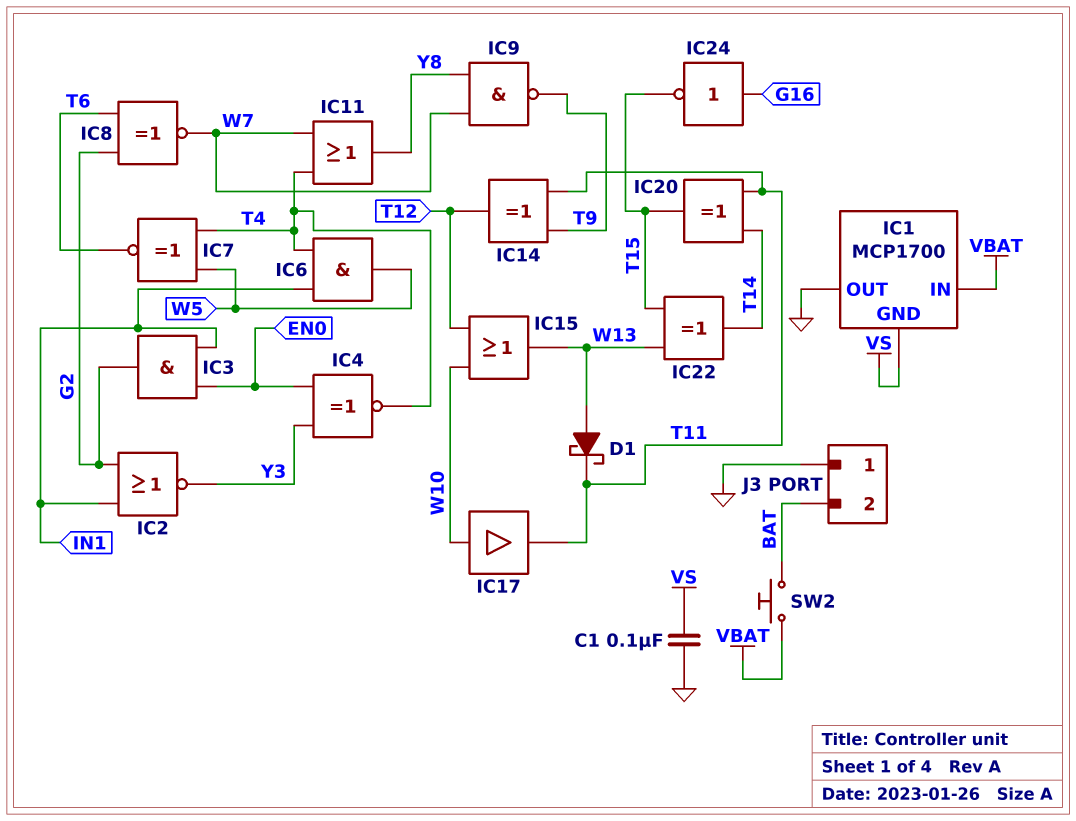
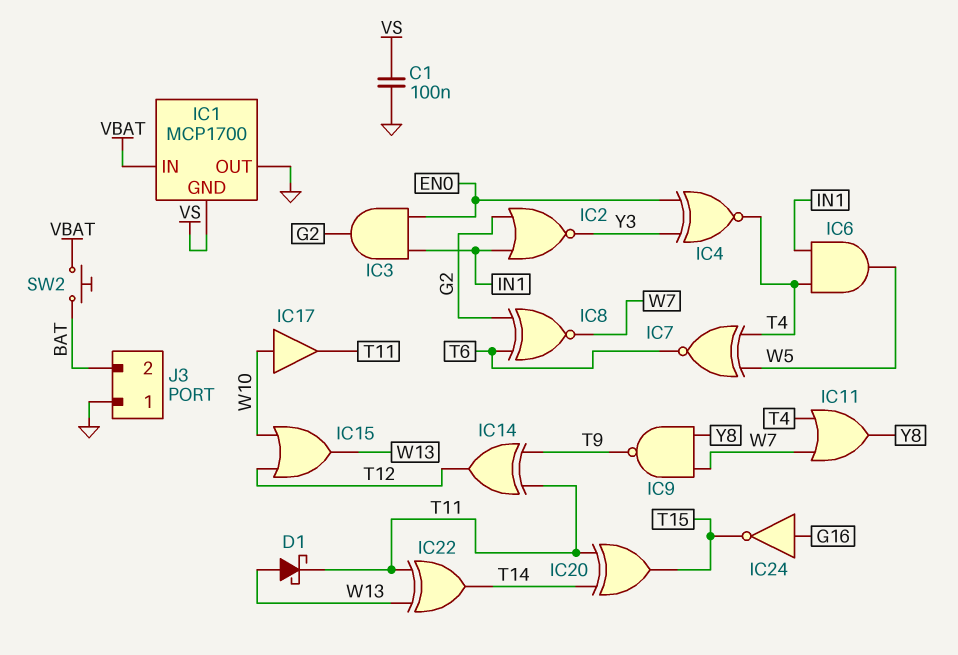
IC22: XOR (in T15, in W13, out T14) -> XOR (in T11, in W13, out T14)

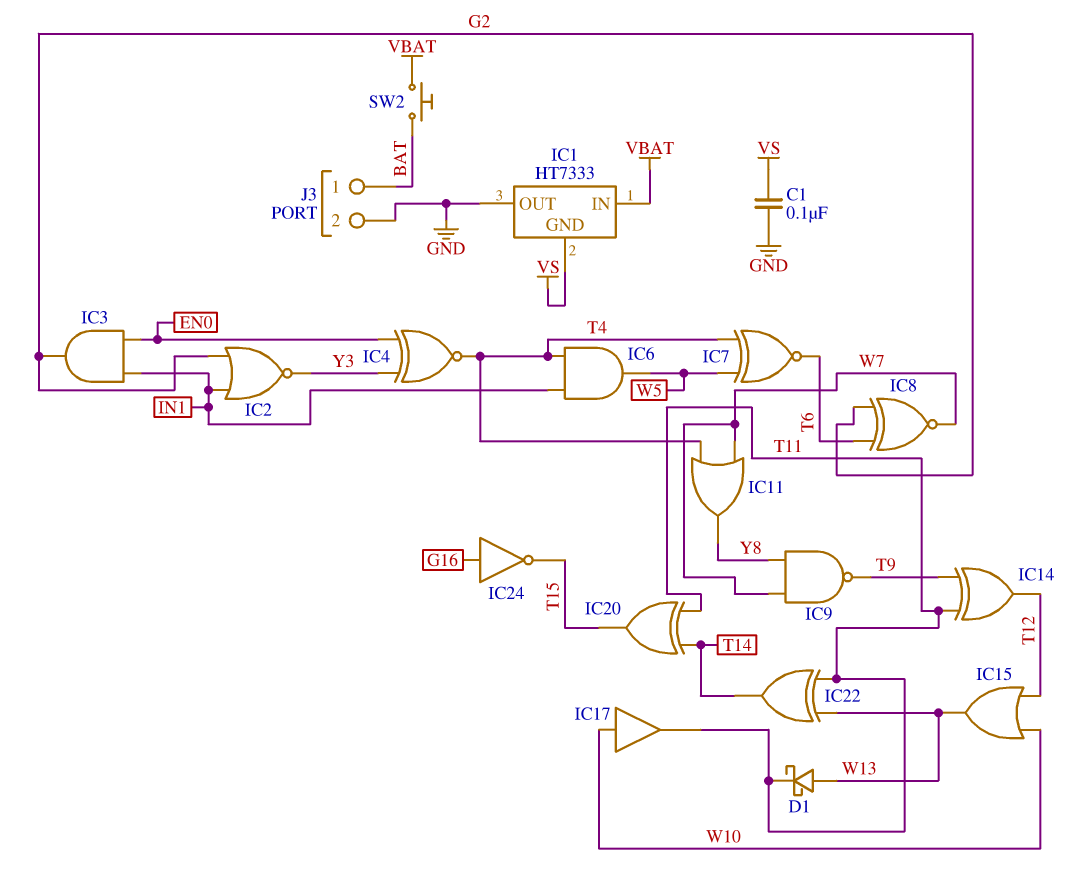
IC1: MCP1700 -> HT7333
J3 pin 1: GND -> BAT
J3 pin 2: BAT -> GND

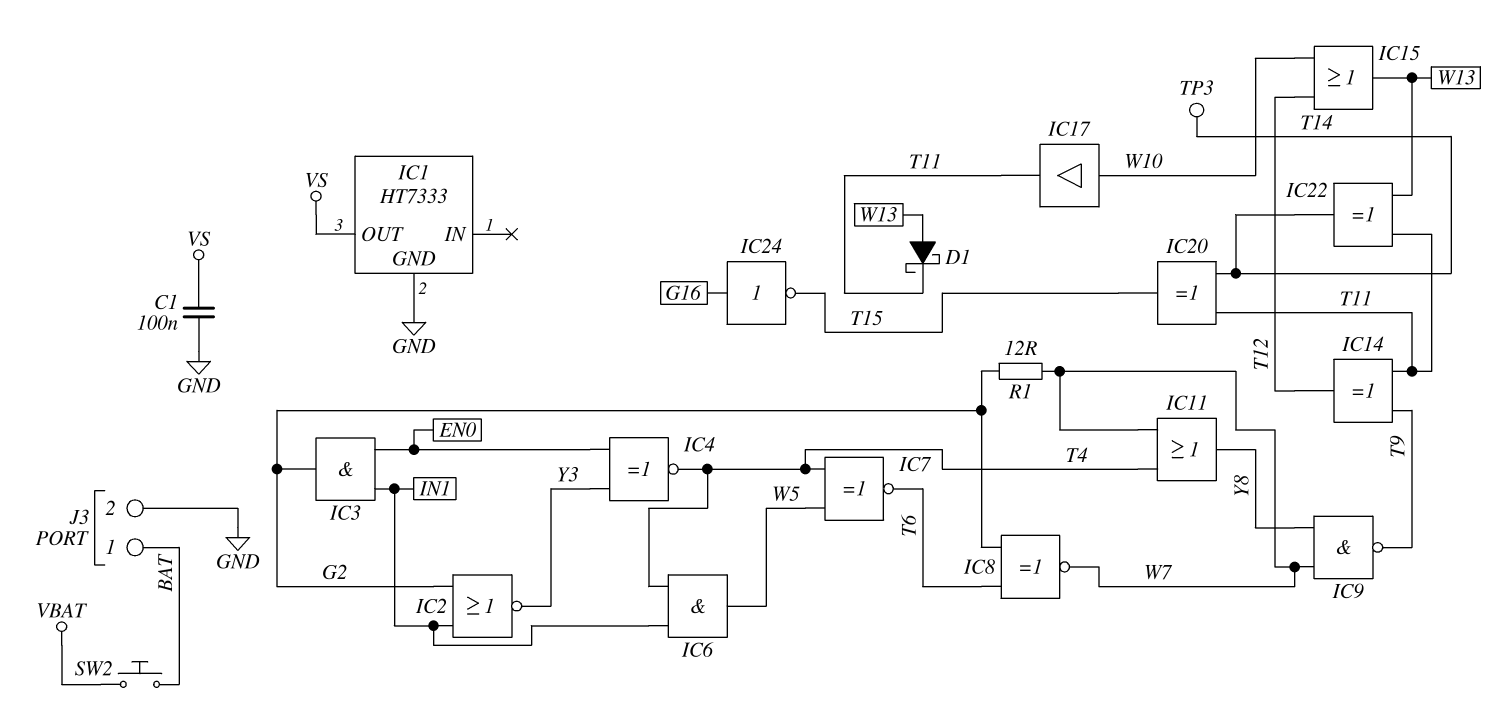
IC1 pin GND: VS -> GND
IC1 pin IN: VBAT -> none
IC1 pin OUT: GND -> VS
R1: none -> 12 (G2, W7)
TP3: none -> test point (T14)

